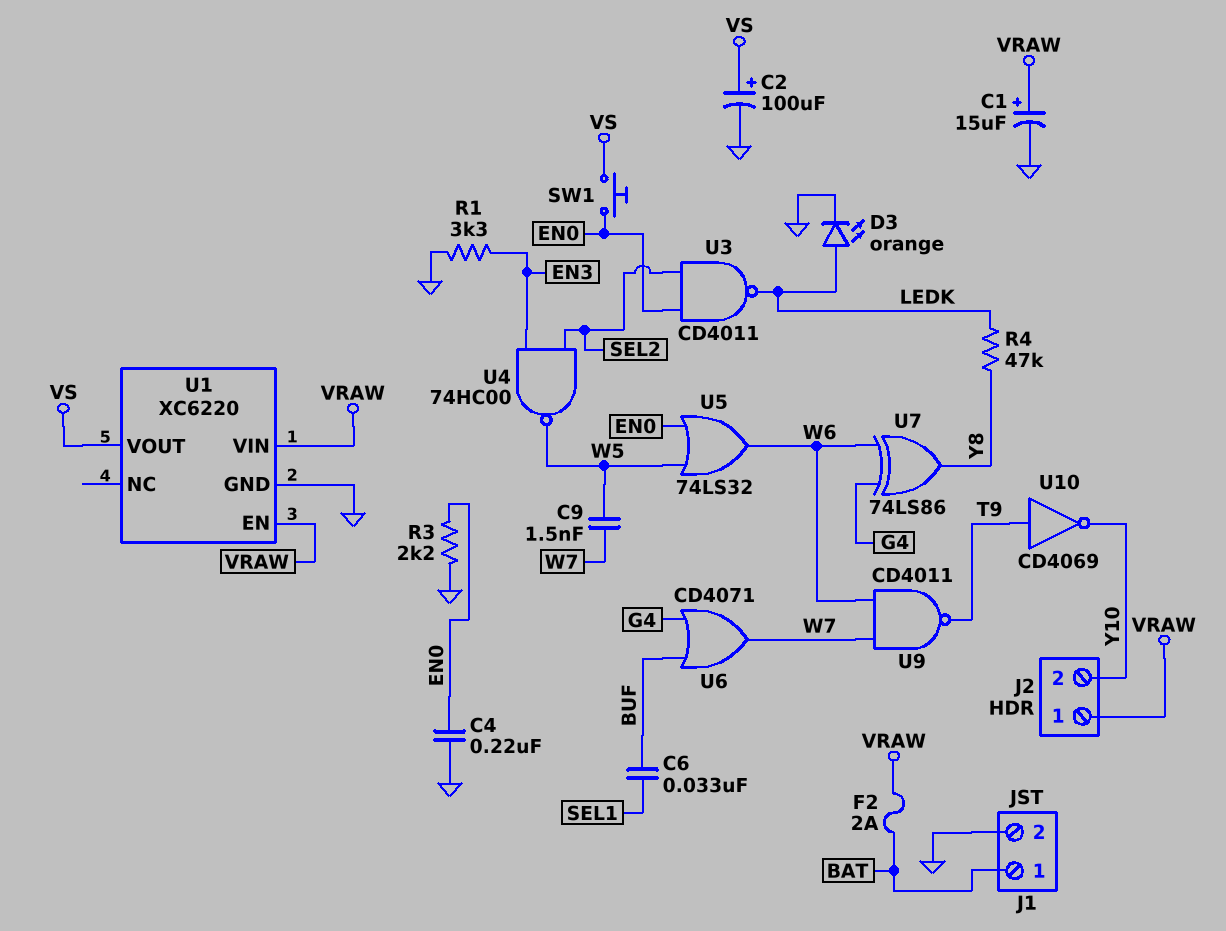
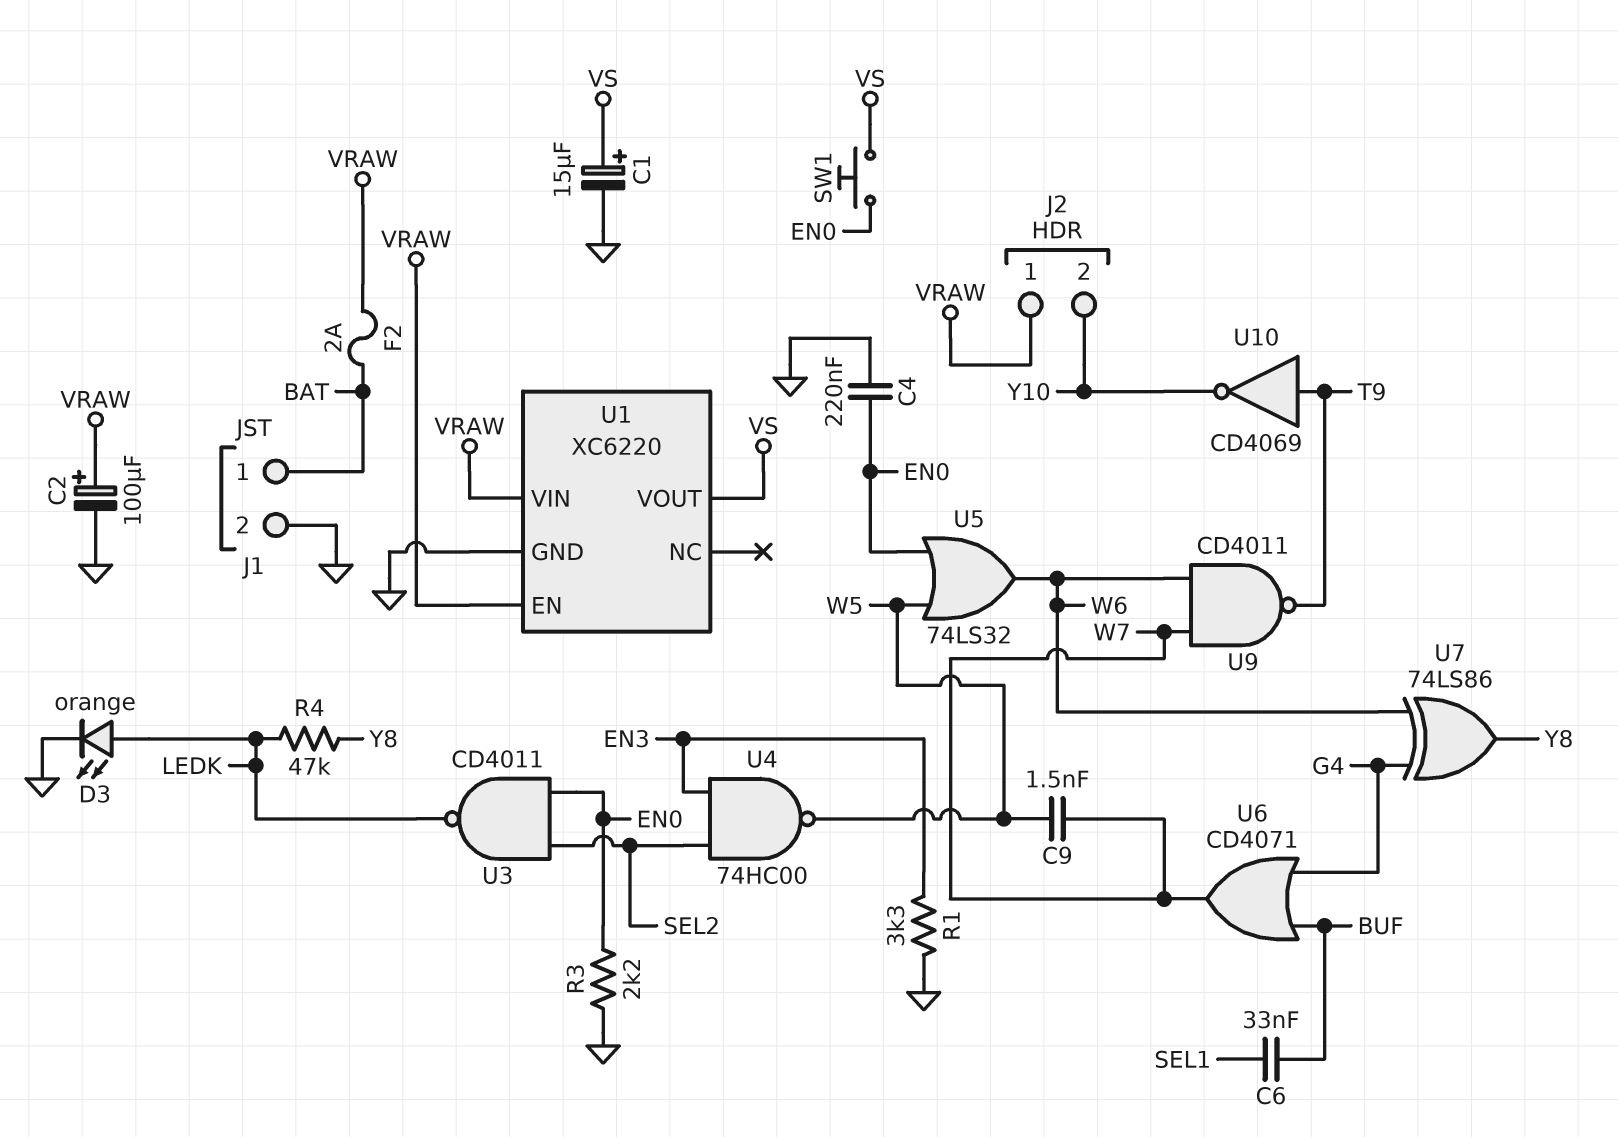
C1: 15uF (plus VRAW, minus GND) -> 15uF (plus VS, minus GND)
C2: 100uF (plus VS, minus GND) -> 100uF (plus VRAW, minus GND)

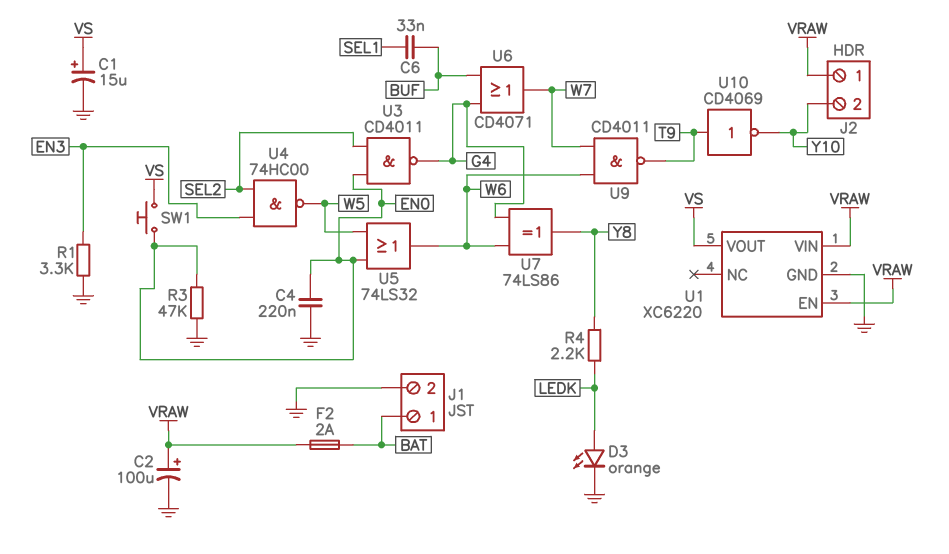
C9: 1.5nF (W5, W7) -> none
R3: 2.2k (EN0, GND) -> 47k (EN0, GND)
R4: 47k (LEDK, Y8) -> 2.2k (LEDK, Y8)
U3: NAND CD4011 (in EN0, in SEL2, out LEDK) -> NAND CD4011 (in EN0, in SEL2, out G4)

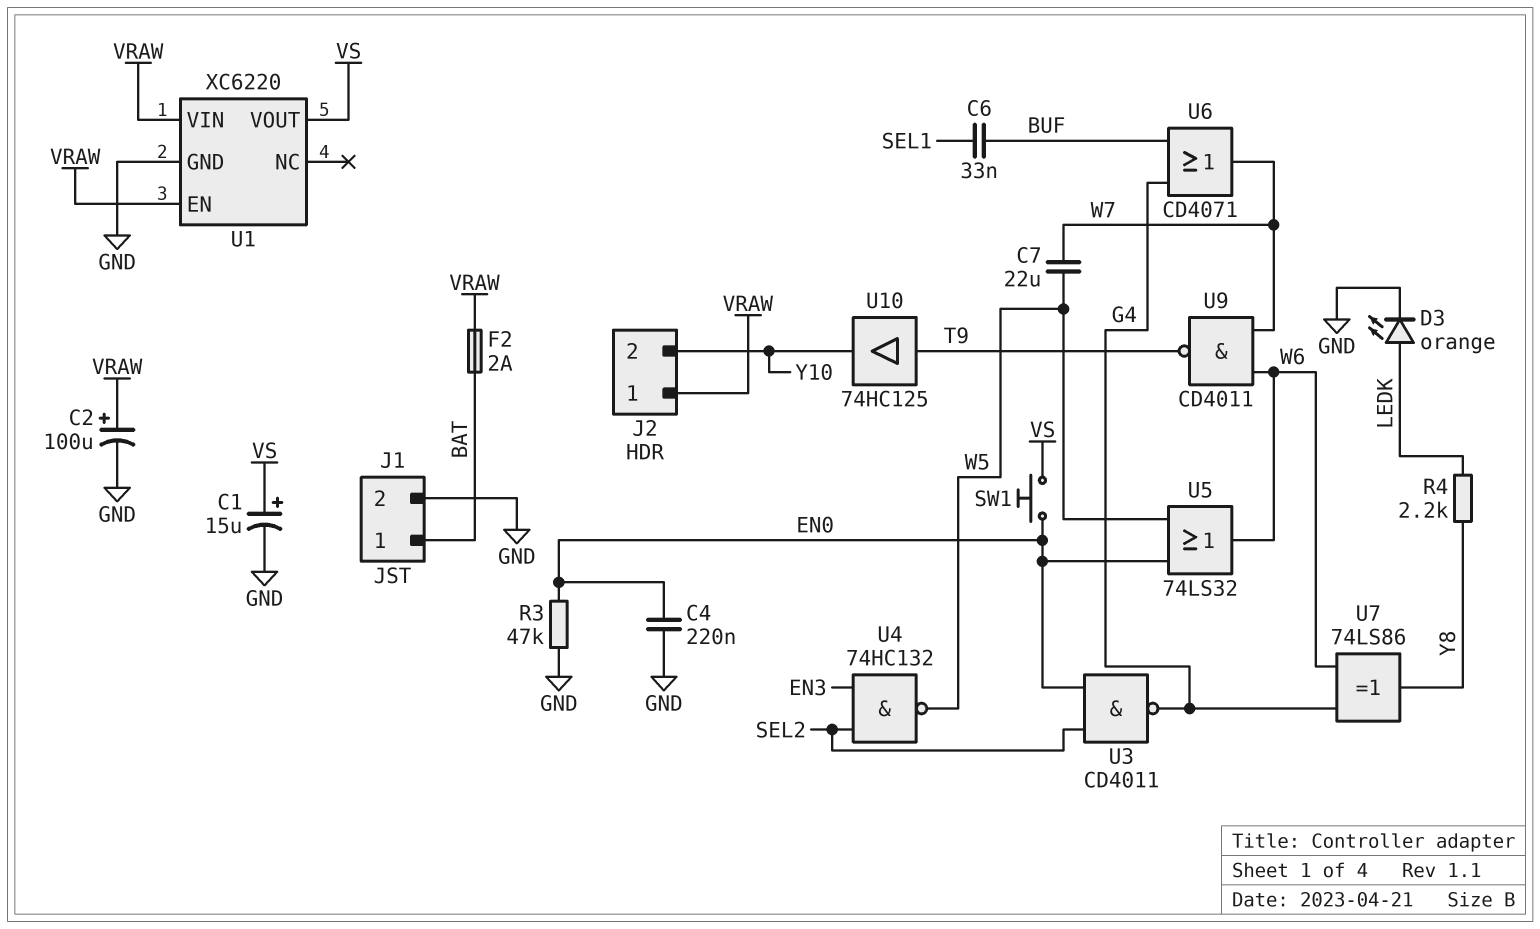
C7: none -> 22uF (W5, W7)
R1: 3.3k (EN3, GND) -> none
U4: NAND 74HC00 (in EN3, in SEL2, out W5) -> NAND 74HC132 (in EN3, in SEL2, out W5)
U10: NOT CD4069 (in T9, out Y10) -> buffer 74HC125 (in T9, out Y10)

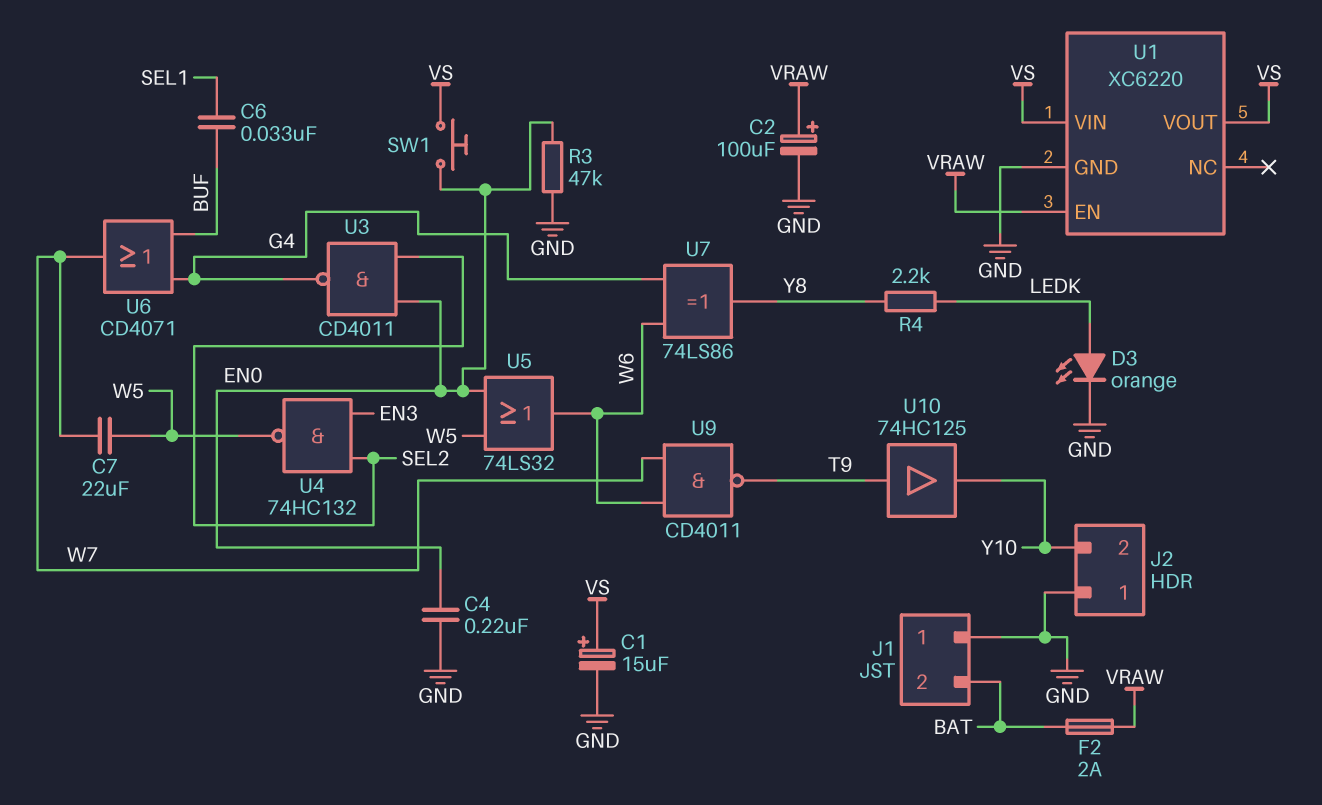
J1 pin 1: BAT -> GND
J1 pin 2: GND -> BAT
J2 pin 1: VRAW -> GND
U1 pin VIN: VRAW -> VS

